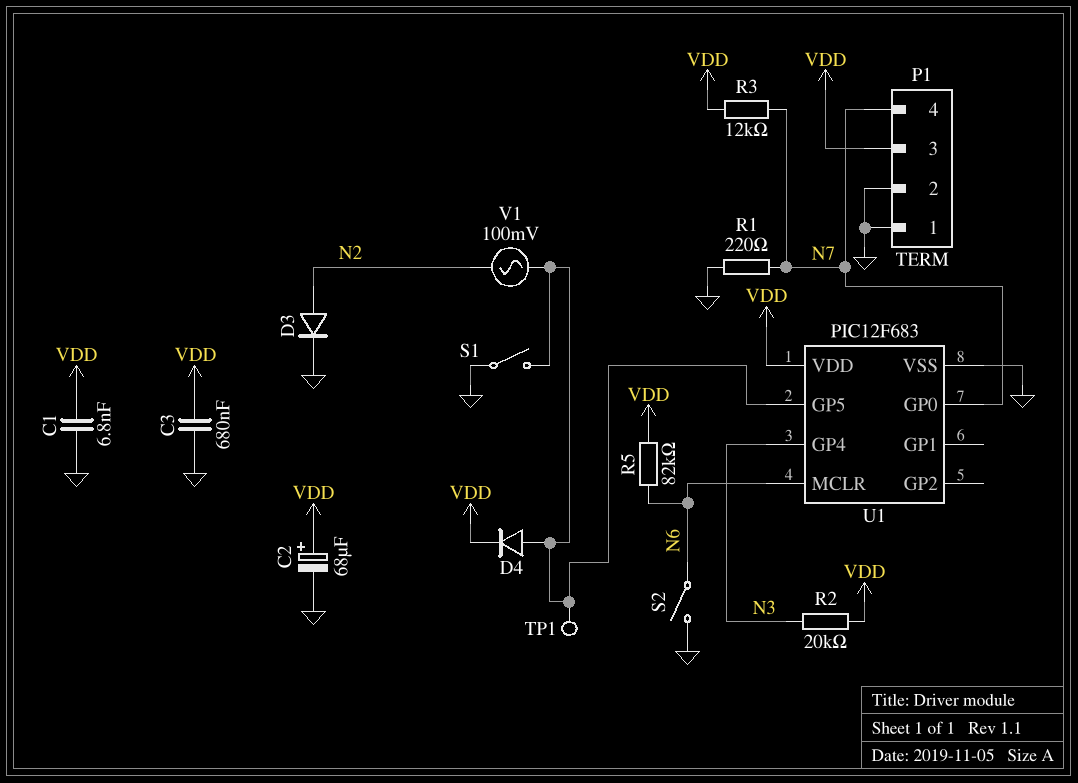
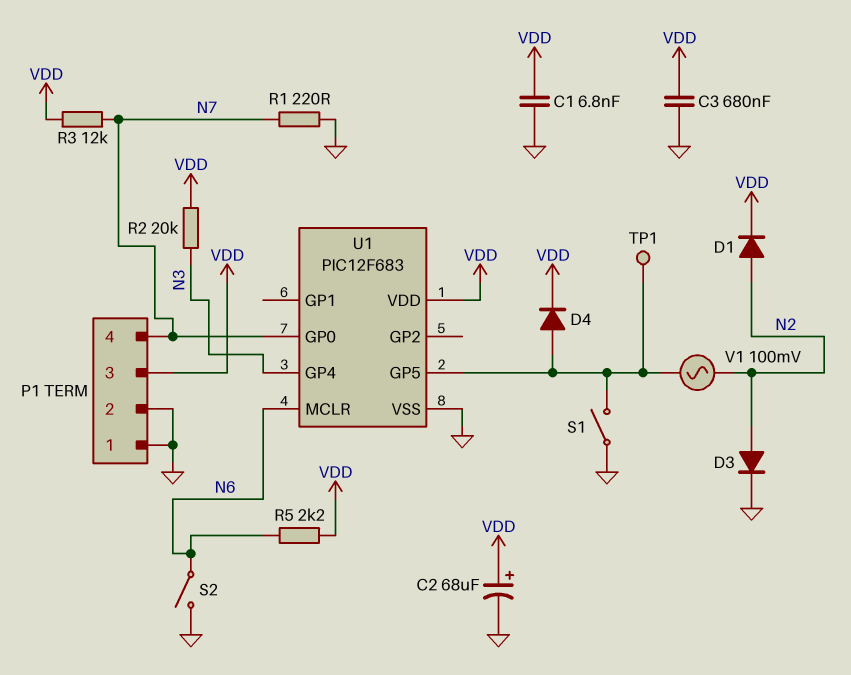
D1: none -> diode (A N2, K VDD)
R5: 82k (N6, VDD) -> 2.2k (N6, VDD)

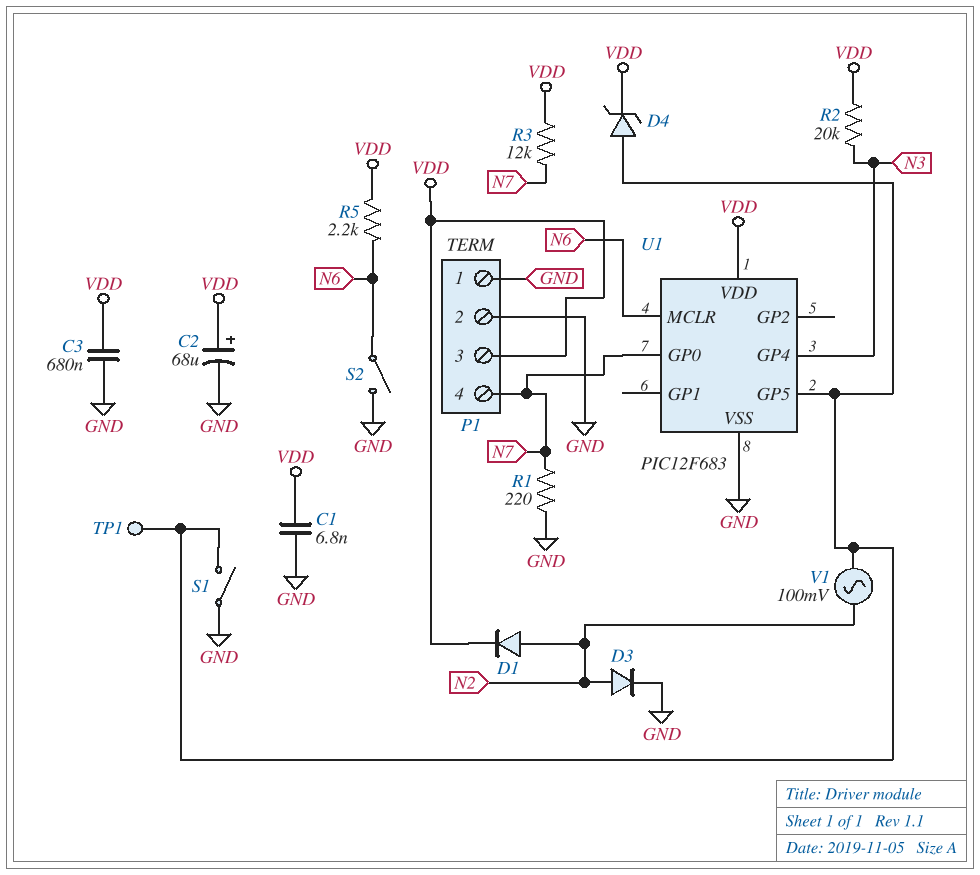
D4: diode (A U1/GP5, K VDD) -> zener (A U1/GP5, K VDD)

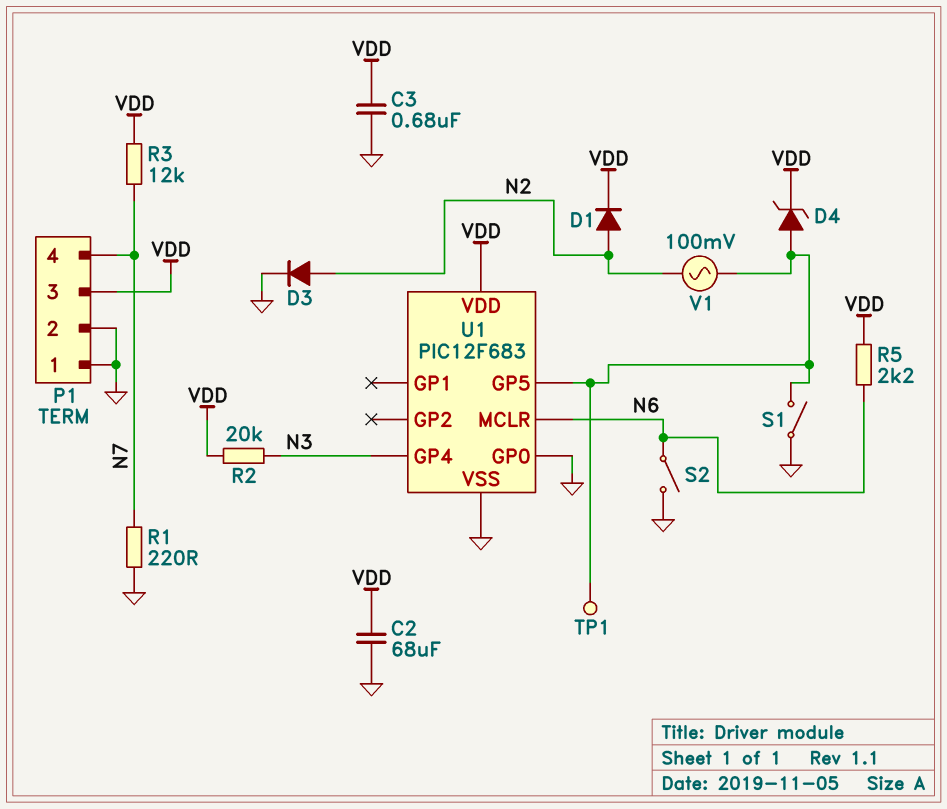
C1: 6.8nF (GND, VDD) -> none
C2: 68uF (plus VDD, minus GND) -> 68uF (GND, VDD)
U1 pin GP0: N7 -> GND

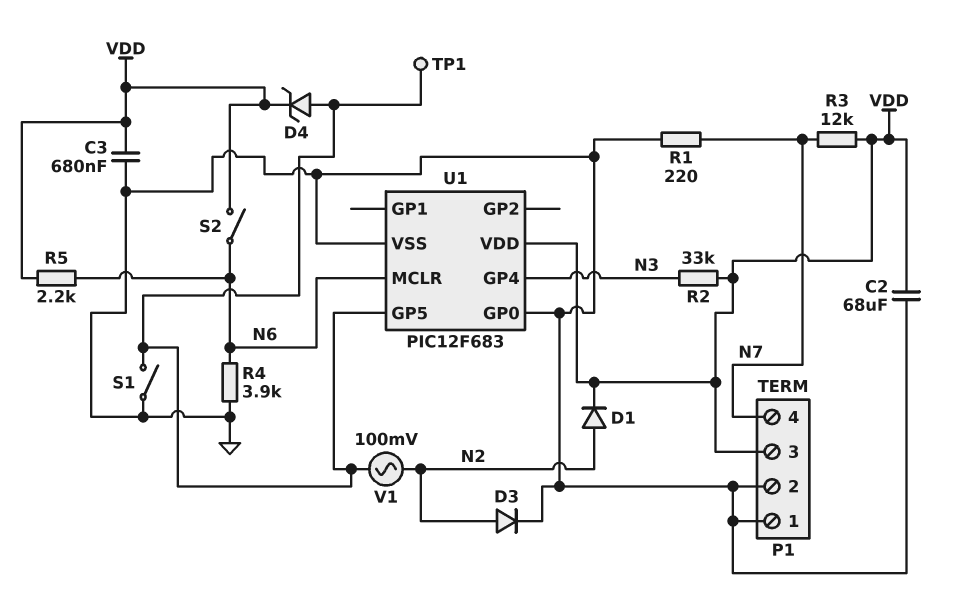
R2: 20k (N3, VDD) -> 33k (N3, VDD)
R4: none -> 3.9k (GND, N6)
S2: switch (GND, N6) -> switch (N6, VDD)

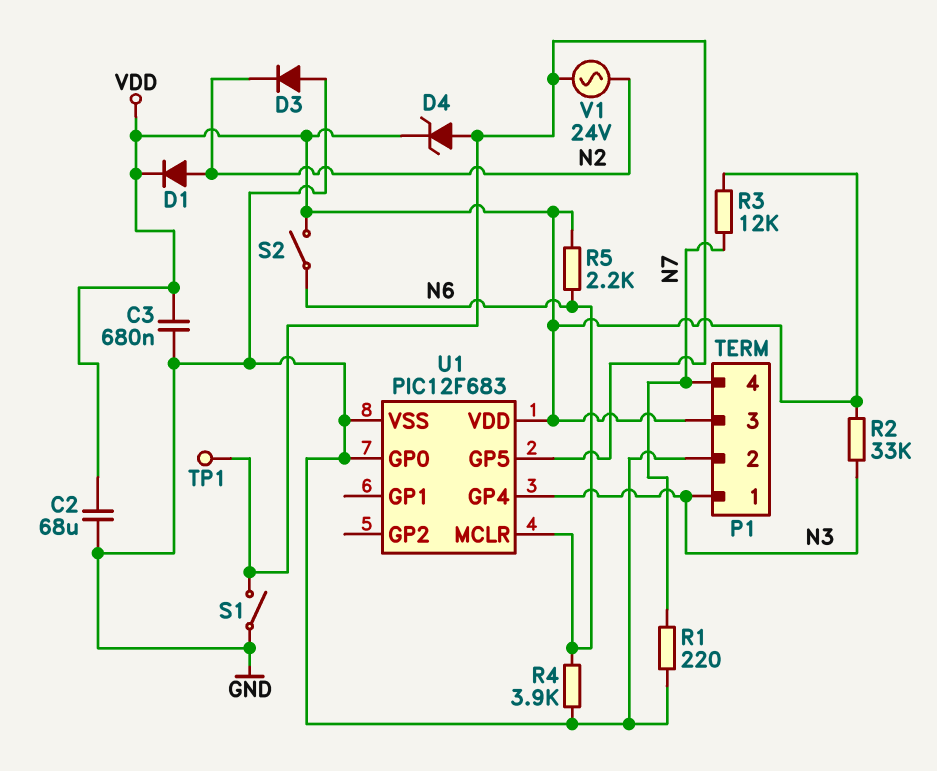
D3: diode (A N2, K GND) -> diode (A GND, K N2)
P1 pin 1: GND -> N3
V1: AC 100mV (N2, U1/GP5) -> AC 24V (N2, U1/GP5)

